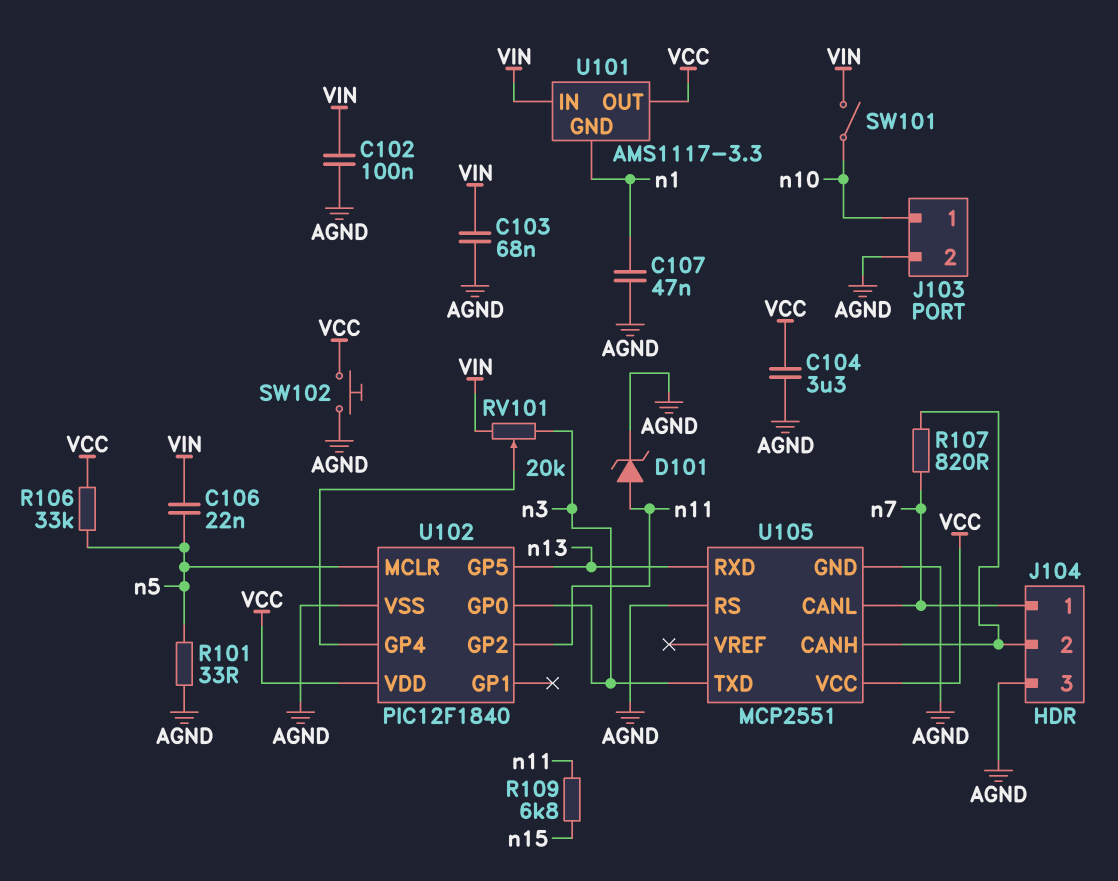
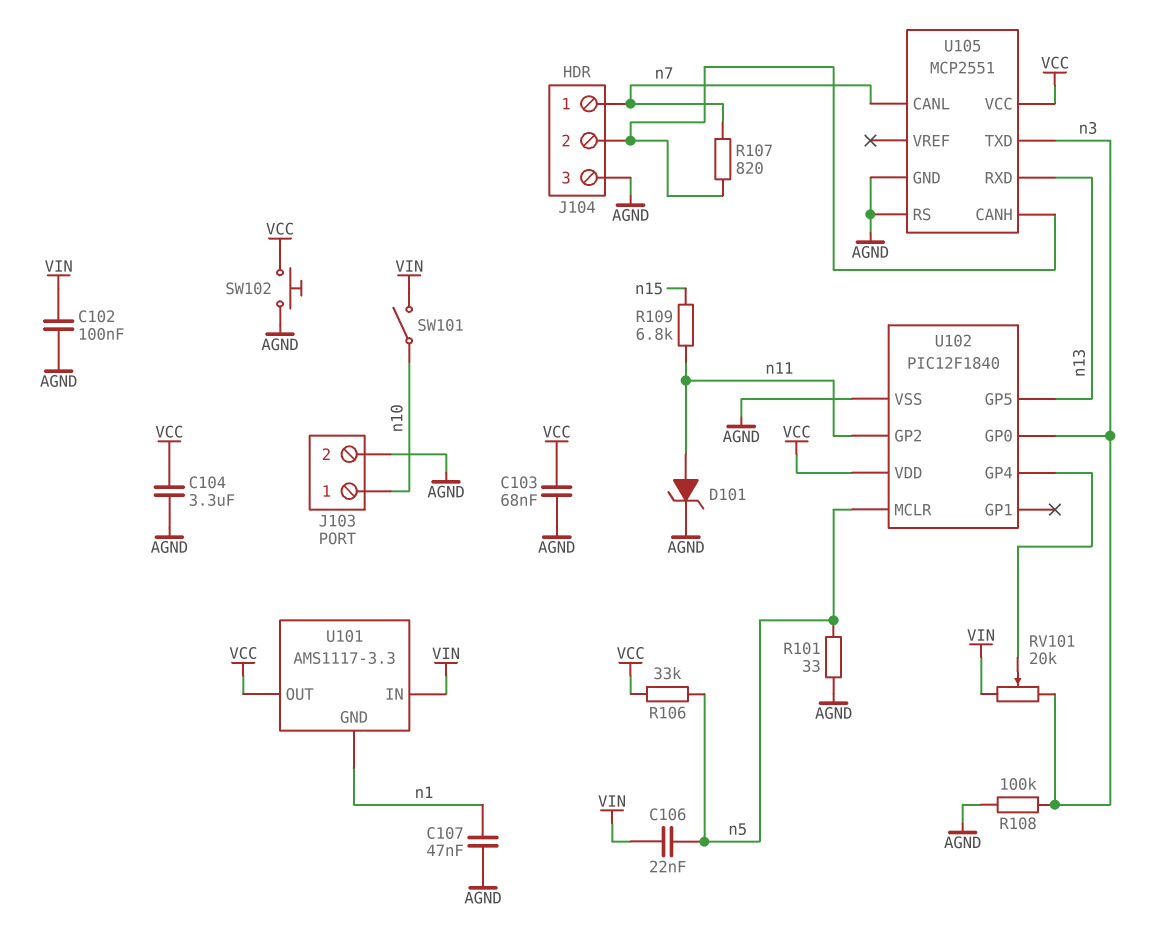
C103: 68nF (AGND, VIN) -> 68nF (AGND, VCC)
R108: none -> 100k (AGND, n3)

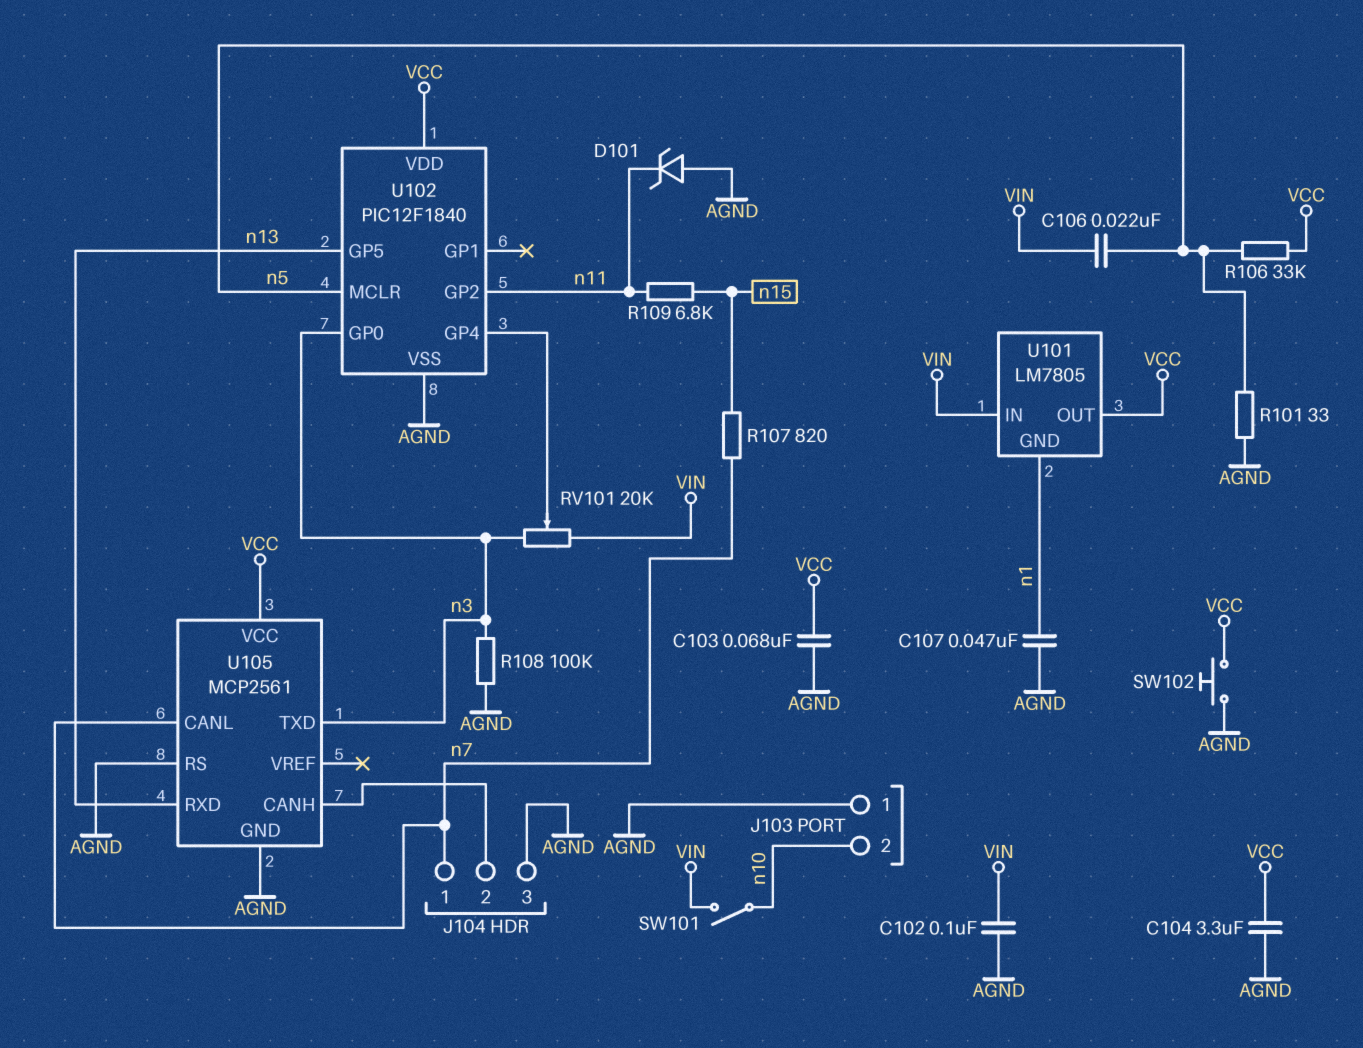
D101: zener (A n11, K AGND) -> zener (A AGND, K n11)
J103 pin 1: n10 -> AGND
J103 pin 2: AGND -> n10
R107: 820 (J104/2, n7) -> 820 (n7, n15)
U101: AMS1117-3.3 -> LM7805
U105: MCP2551 -> MCP2561

